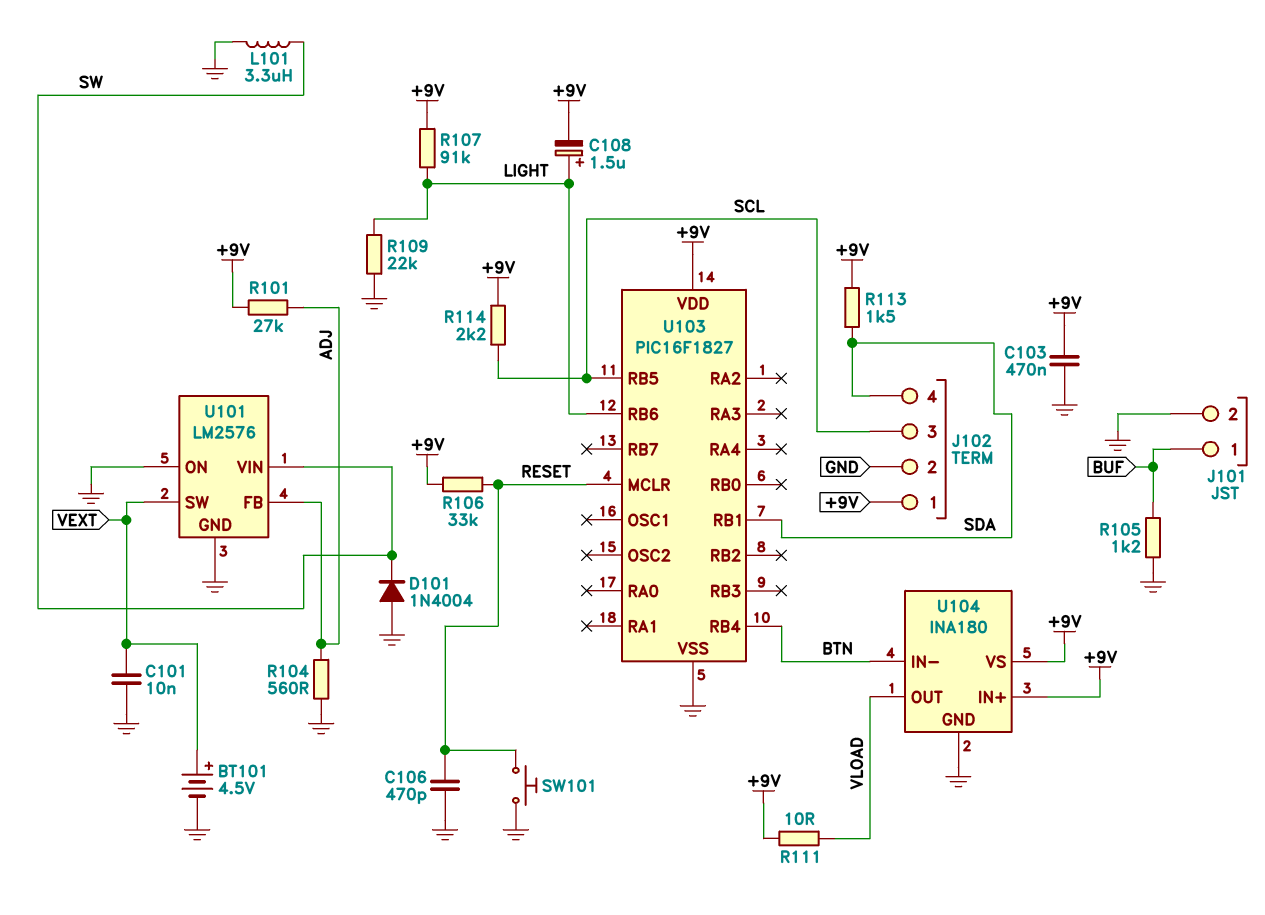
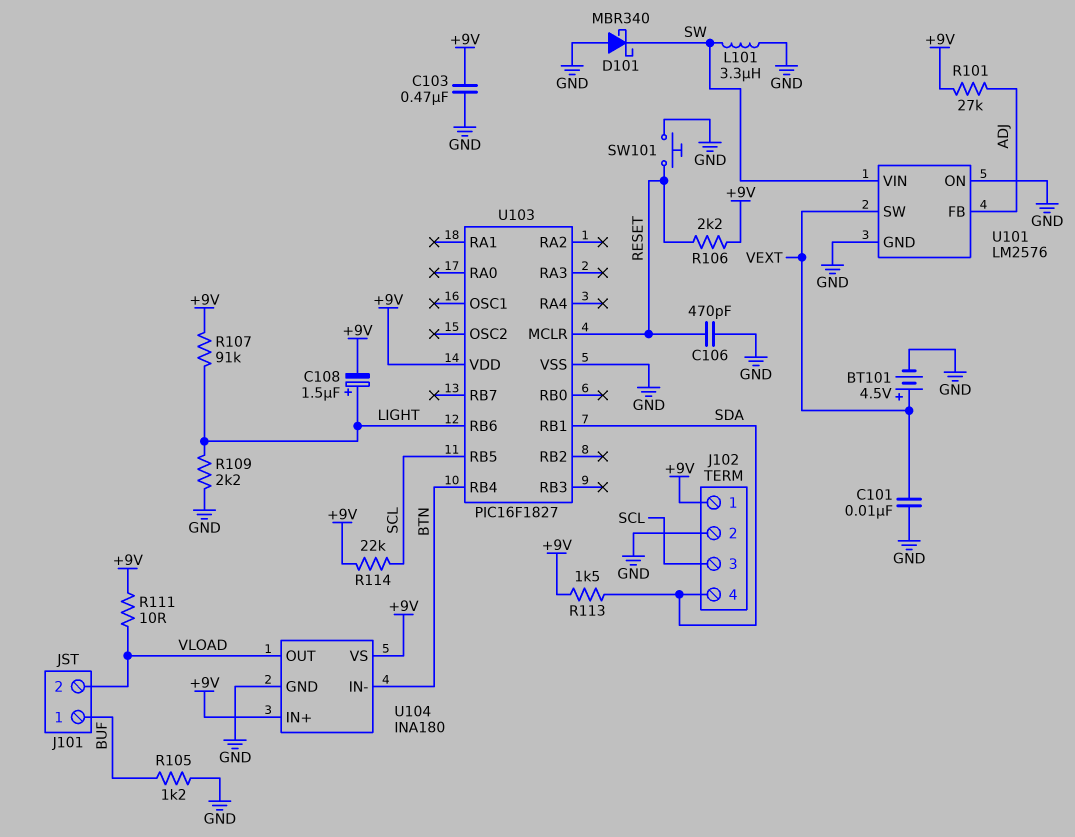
D101: diode 1N4004 (A GND, K SW) -> schottky MBR340 (A GND, K SW)
J101 pin 2: GND -> VLOAD
R104: 560 (ADJ, GND) -> none
R106: 33k (+9V, RESET) -> 2.2k (+9V, RESET)
R109: 22k (GND, LIGHT) -> 2.2k (GND, LIGHT)
R114: 2.2k (+9V, SCL) -> 22k (+9V, SCL)

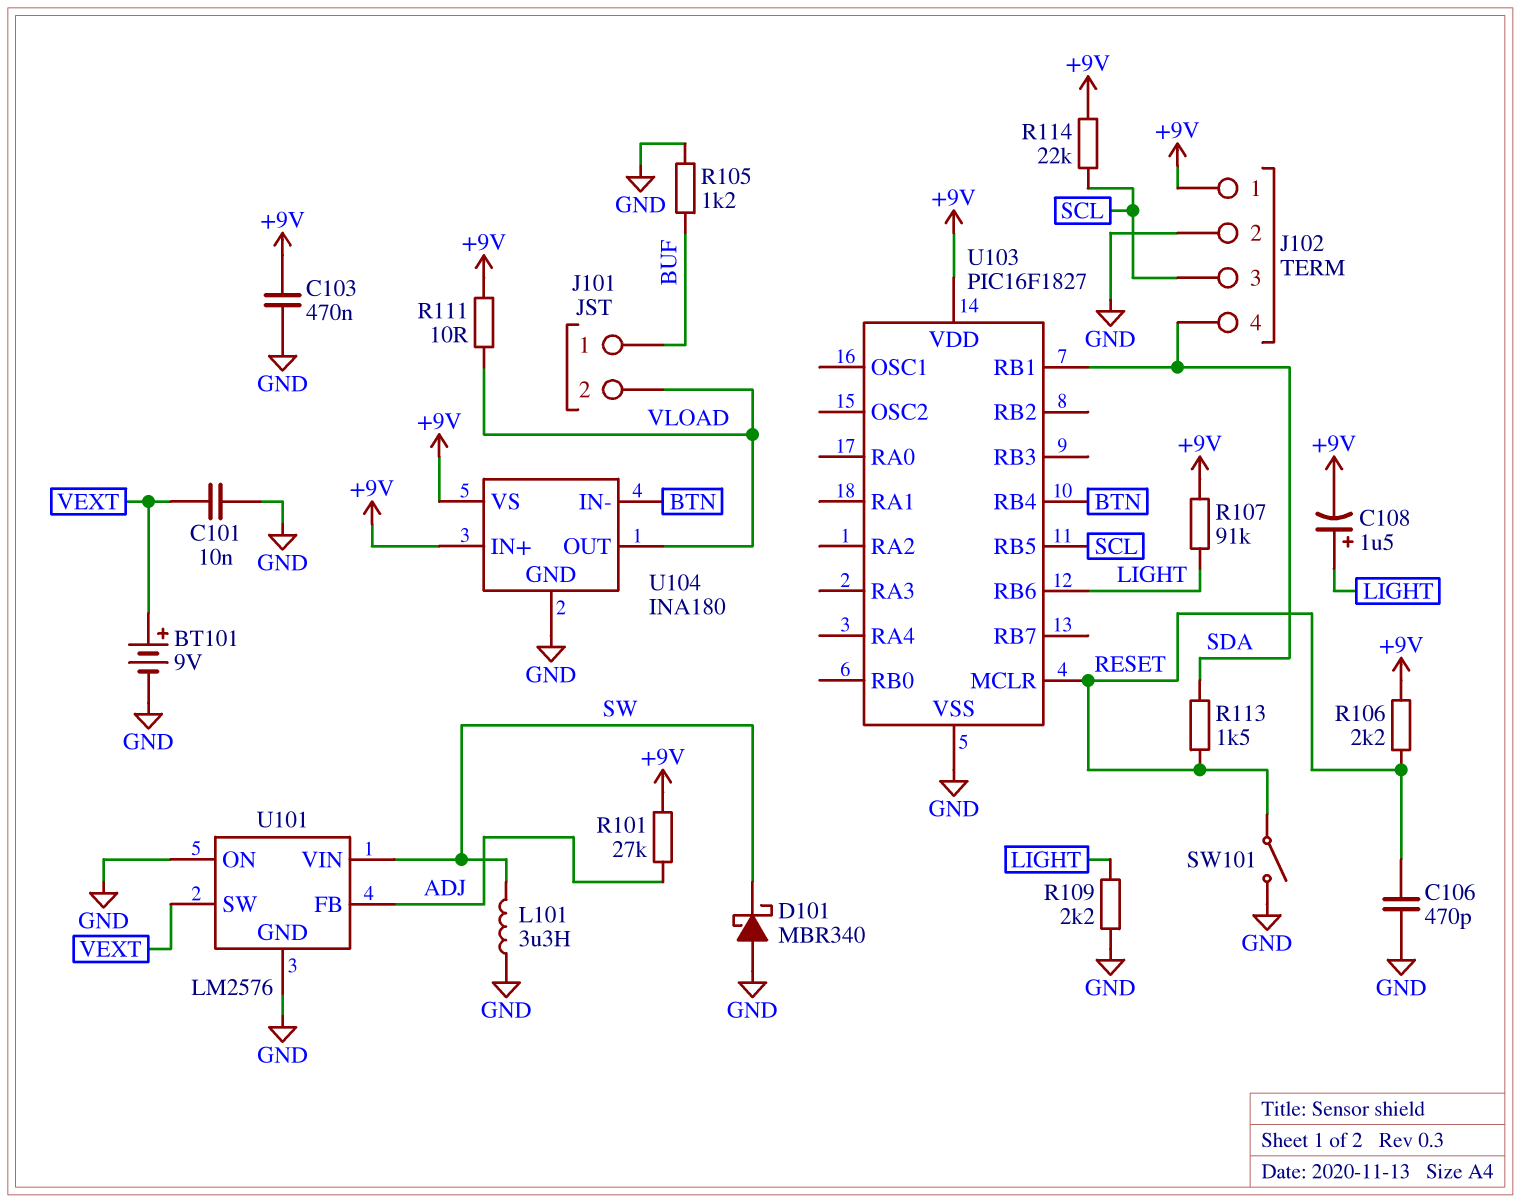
BT101: 4.5V (plus VEXT, minus GND) -> 9V (plus VEXT, minus GND)
R113: 1.5k (+9V, SDA) -> 1.5k (RESET, SDA)
SW101: button (GND, RESET) -> switch (GND, RESET)

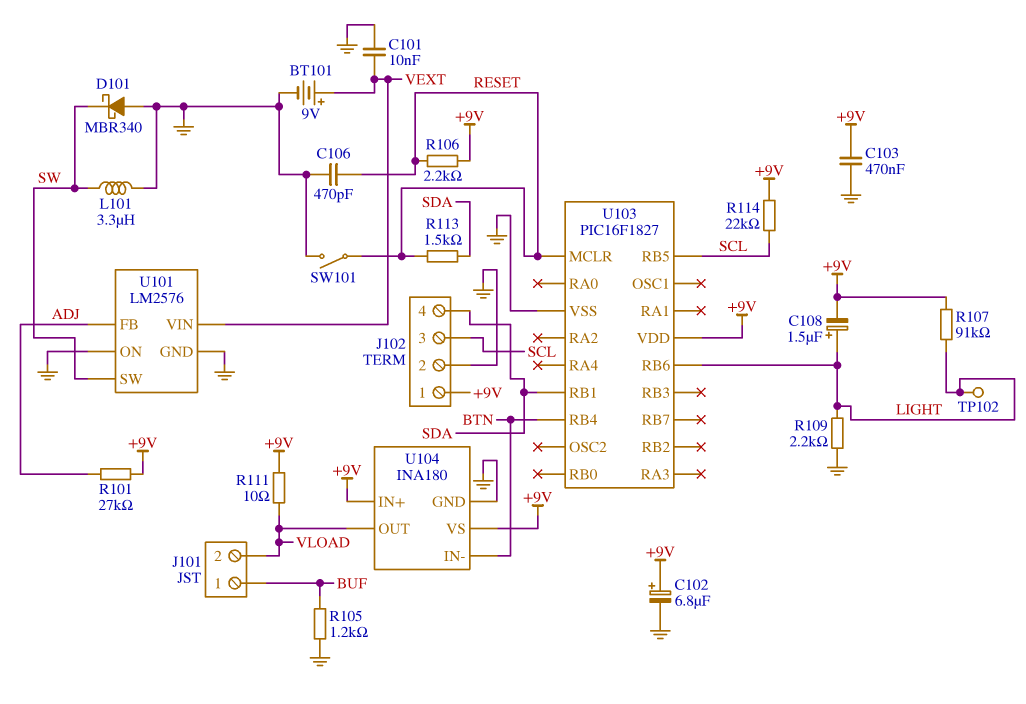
C102: none -> 6.8uF (plus +9V, minus GND)
TP102: none -> test point (LIGHT)
U101 pin SW: VEXT -> SW
U101 pin VIN: SW -> VEXT

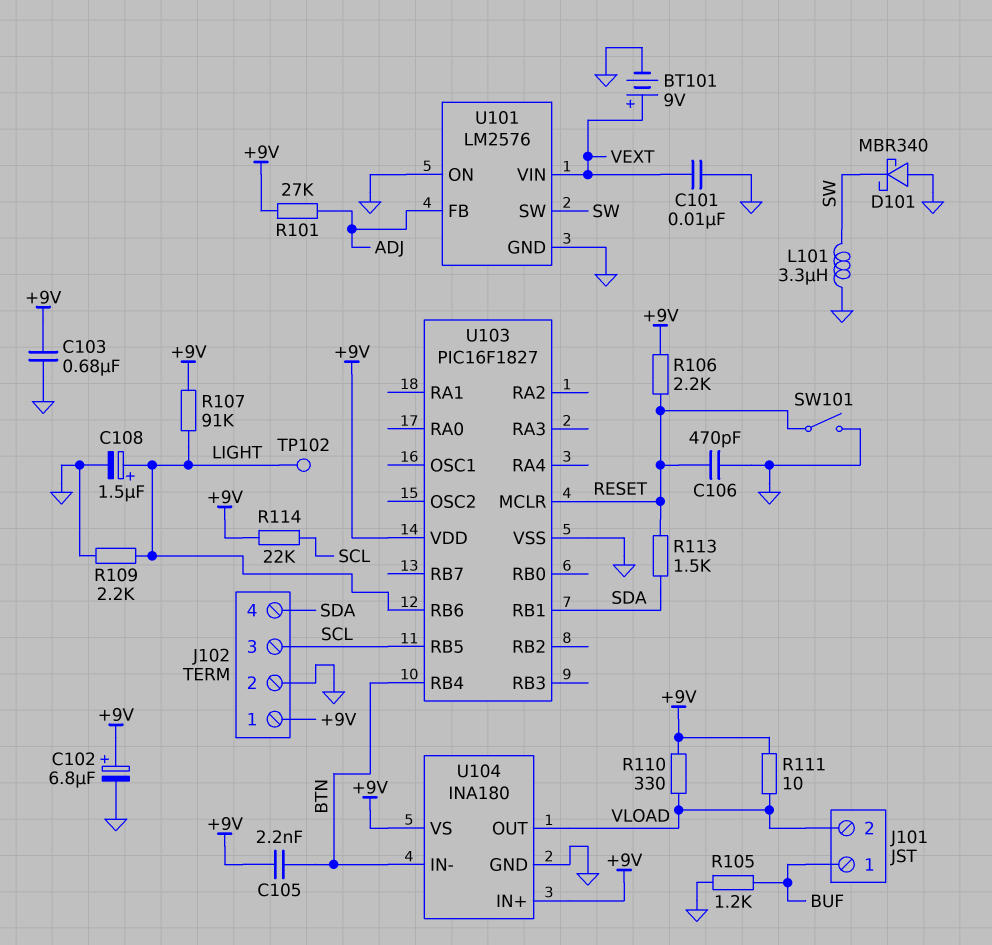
C103: 470nF (+9V, GND) -> 680nF (+9V, GND)
C105: none -> 2.2nF (+9V, BTN)
C108: 1.5uF (plus LIGHT, minus +9V) -> 1.5uF (plus LIGHT, minus GND)
R110: none -> 330 (+9V, VLOAD)

